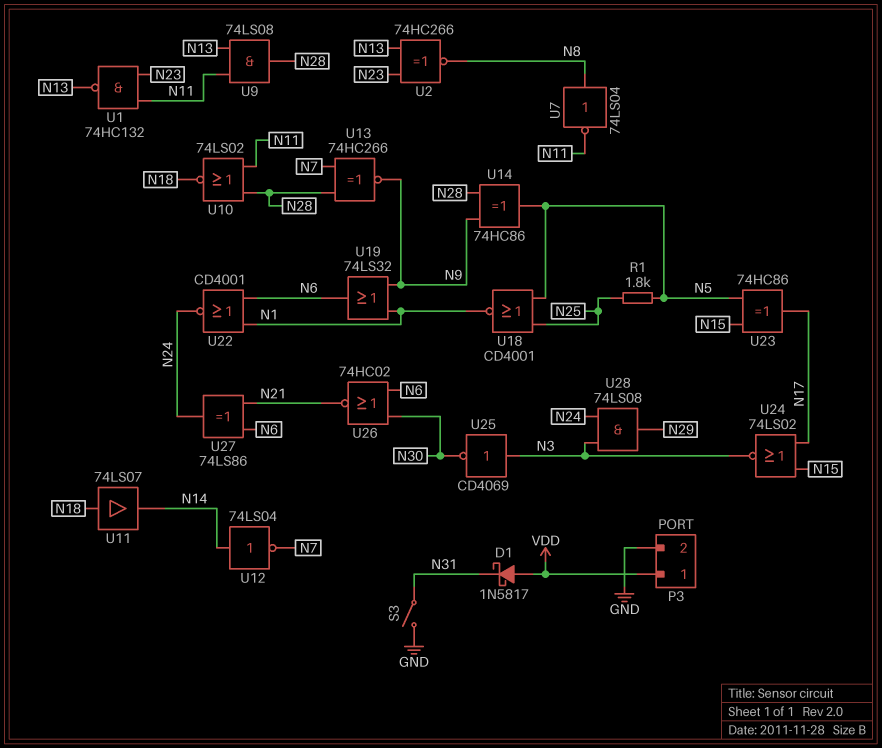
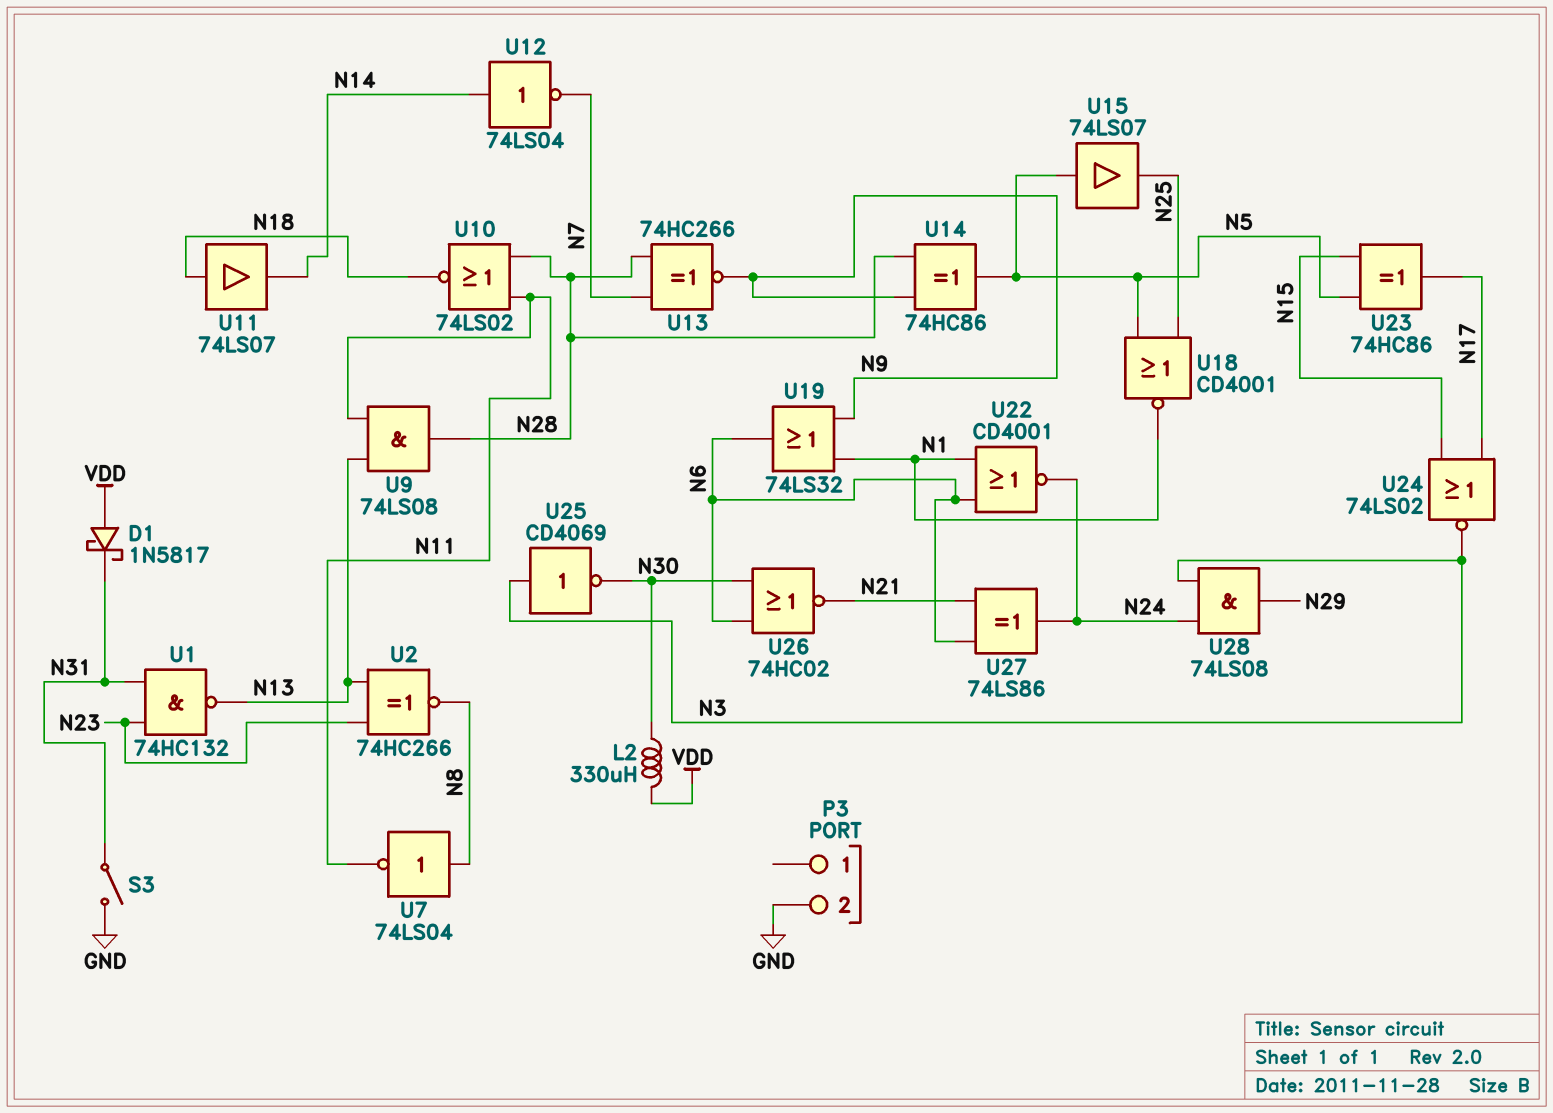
L2: none -> 330uH (N30, VDD)
P3 pin 1: VDD -> none
R1: 1.8k (N5, N25) -> none
U1: NAND 74HC132 (in N11, in N23, out N13) -> NAND 74HC132 (in N23, in N31, out N13)
U15: none -> buffer 74LS07 (in N5, out N25)

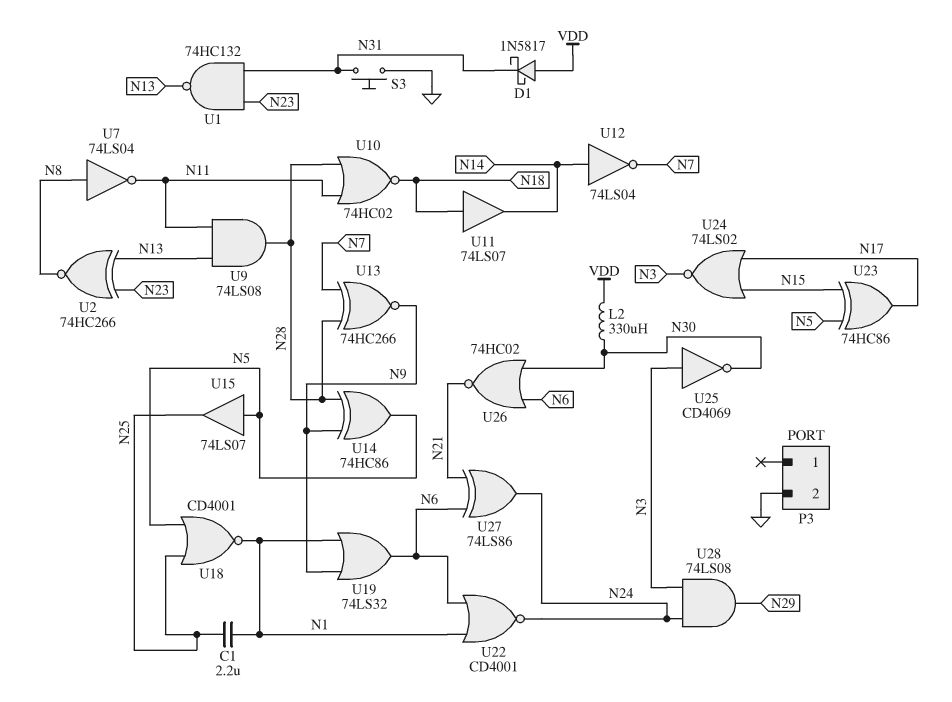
C1: none -> 2.2uF (N1, N25)
S3: switch (GND, N31) -> button (GND, N31)
U10: NOR 74LS02 (in N11, in N28, out N18) -> NOR 74HC02 (in N11, in N28, out N18)

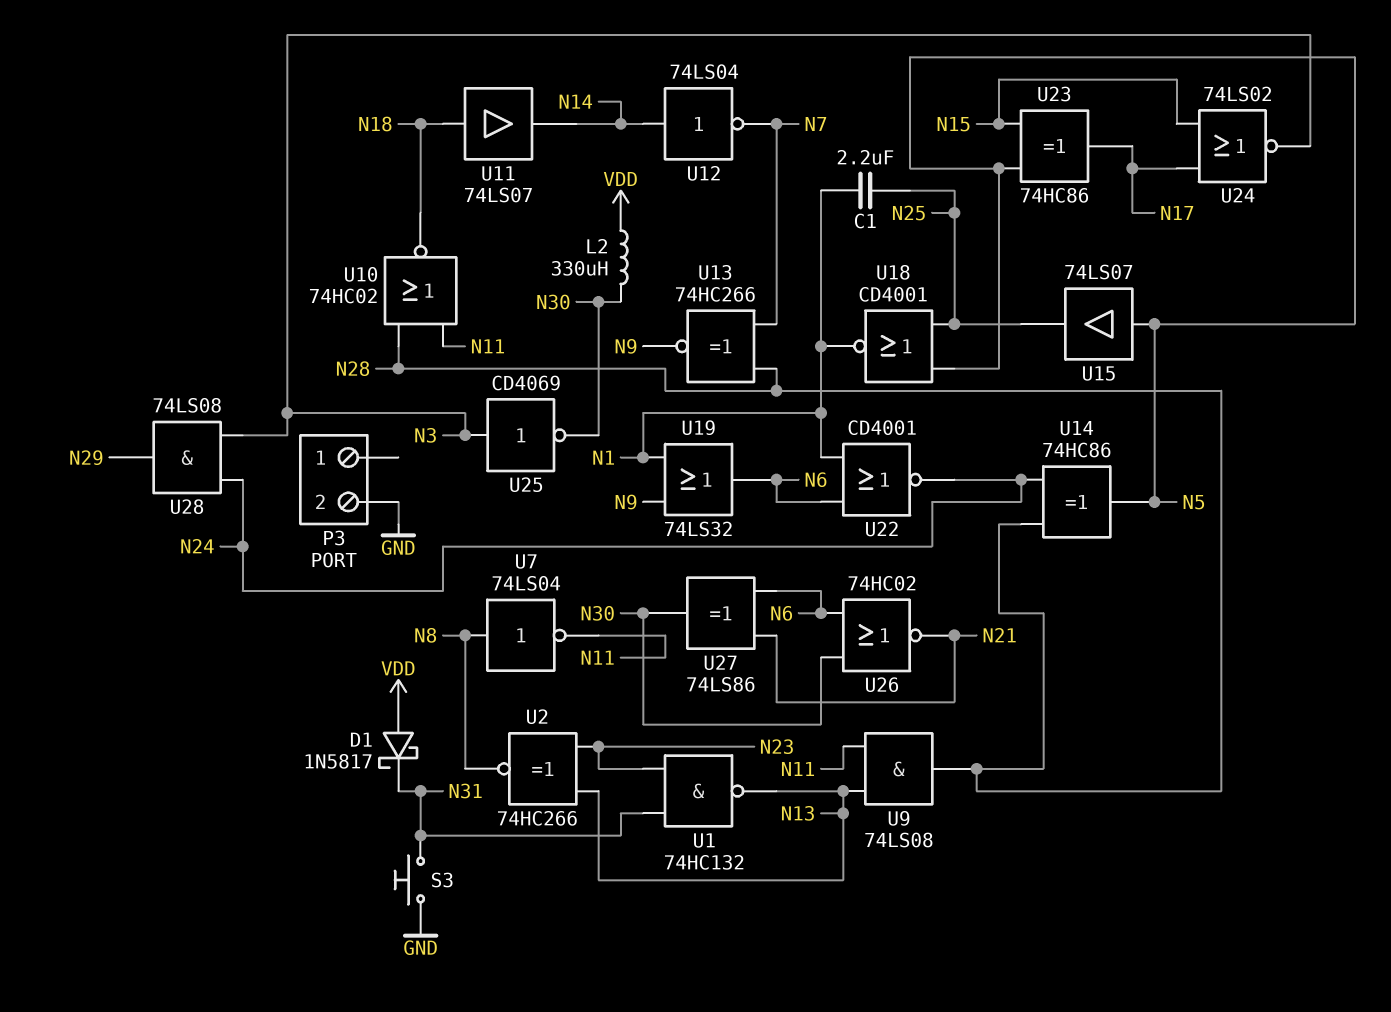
U14: XOR 74HC86 (in N9, in N28, out N5) -> XOR 74HC86 (in N24, in N28, out N5)
U27: XOR 74LS86 (in N6, in N21, out N24) -> XOR 74LS86 (in N6, in N21, out N30)

